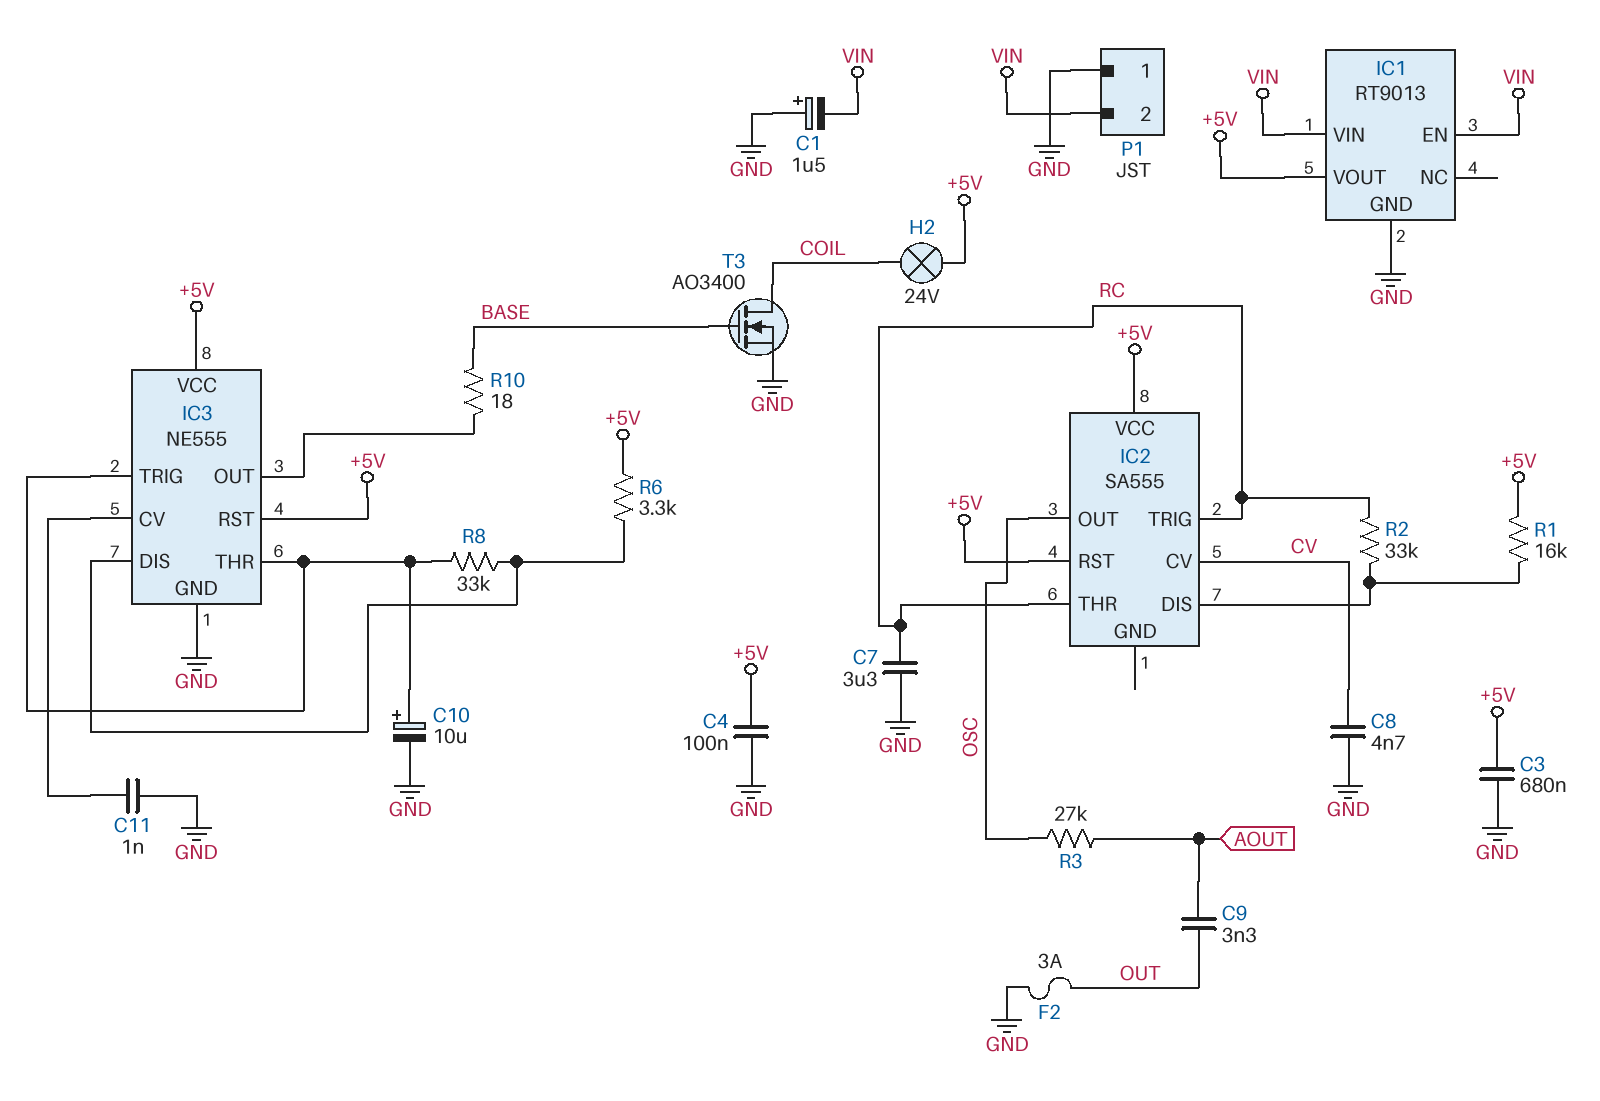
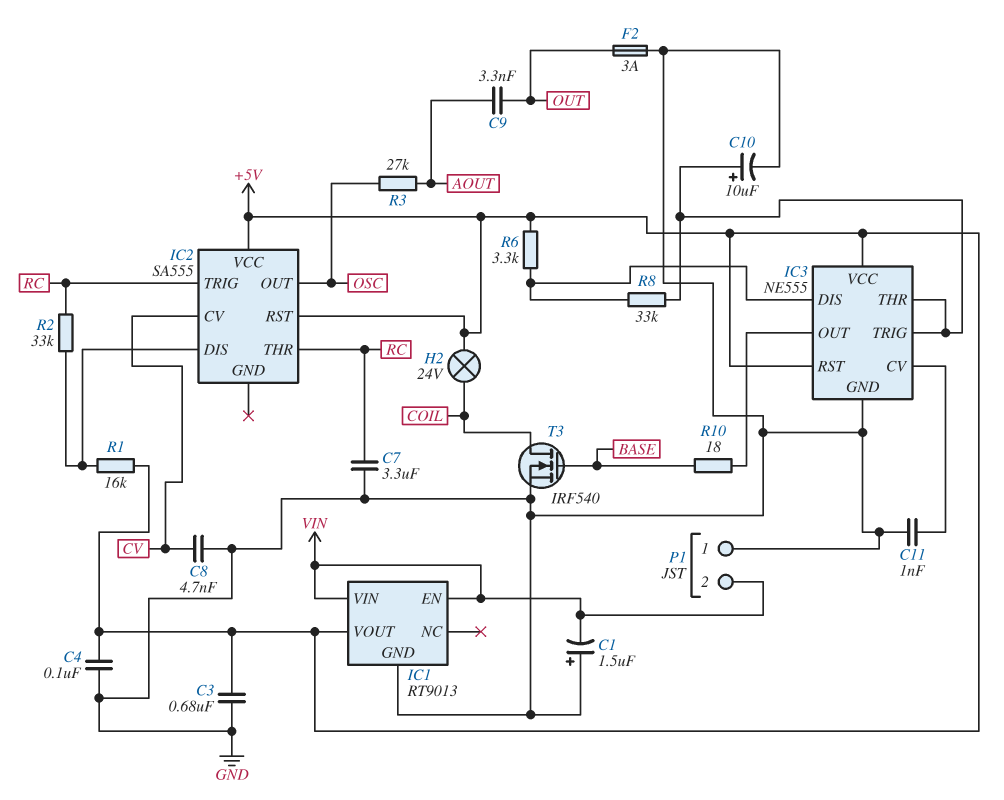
T3: NMOS AO3400 (G BASE, D COIL, S GND) -> NMOS IRF540 (G BASE, D COIL, S GND)

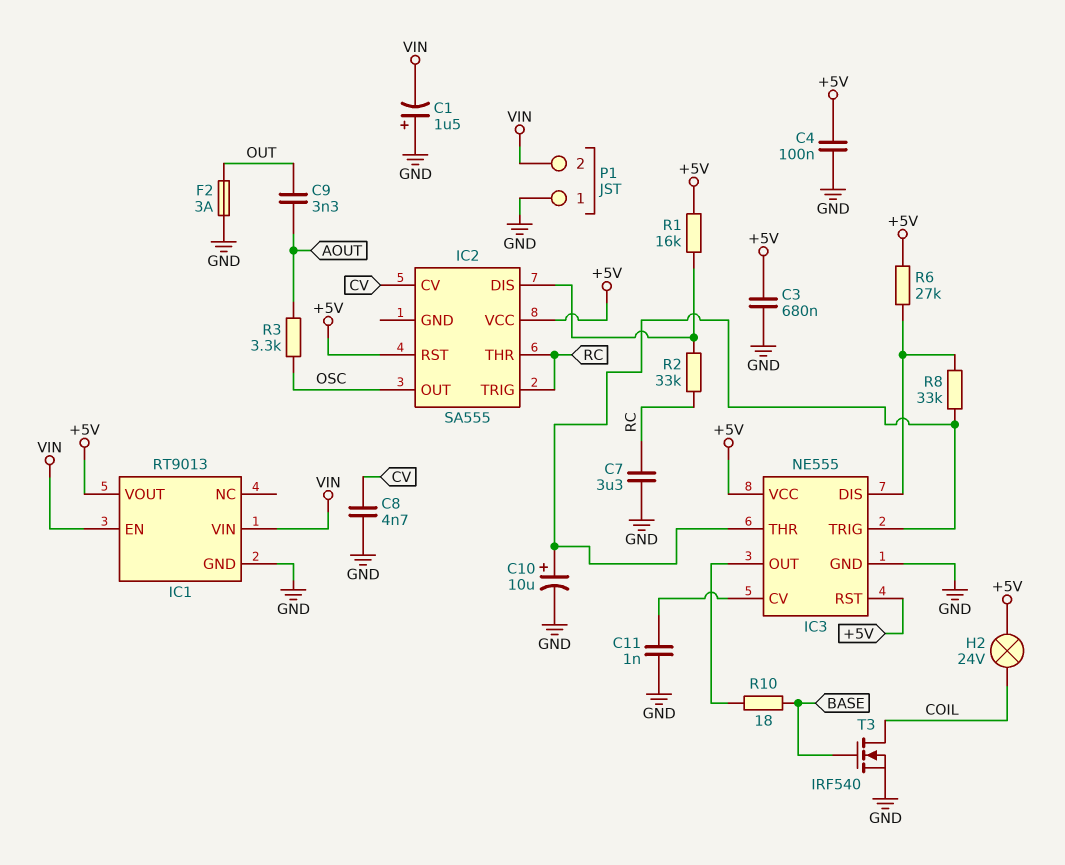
R3: 27k (AOUT, OSC) -> 3.3k (AOUT, OSC)
R6: 3.3k (+5V, IC3/DIS) -> 27k (+5V, IC3/DIS)

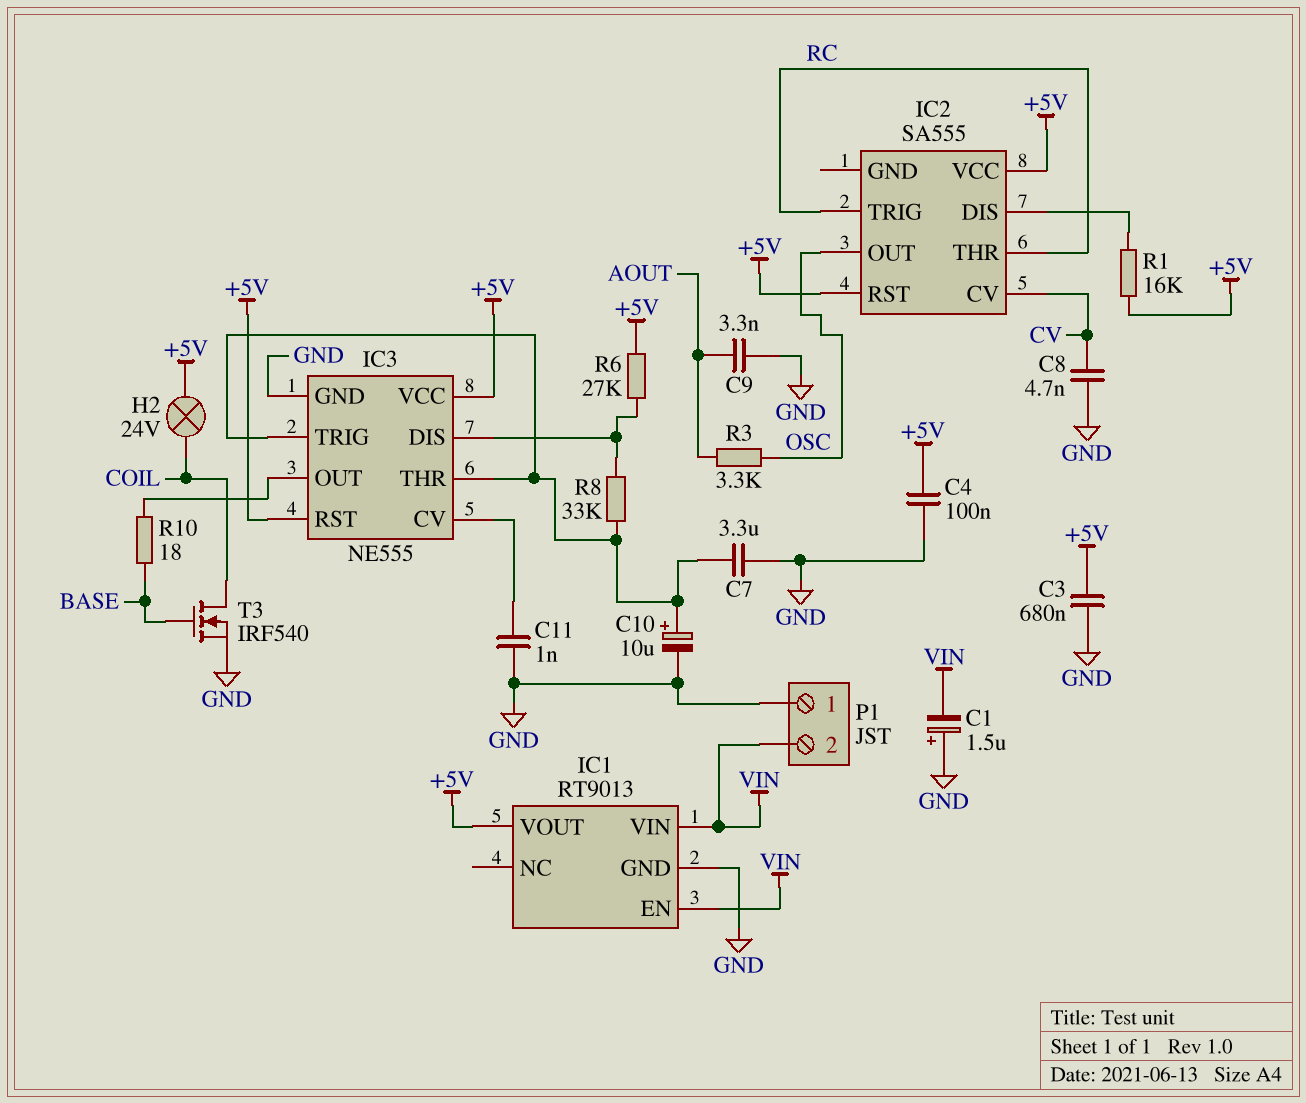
C7: 3.3uF (GND, RC) -> 3.3uF (GND, IC3/THR)
C9: 3.3nF (AOUT, OUT) -> 3.3nF (AOUT, GND)
F2: 3A (GND, OUT) -> none
R2: 33k (IC2/DIS, RC) -> none

